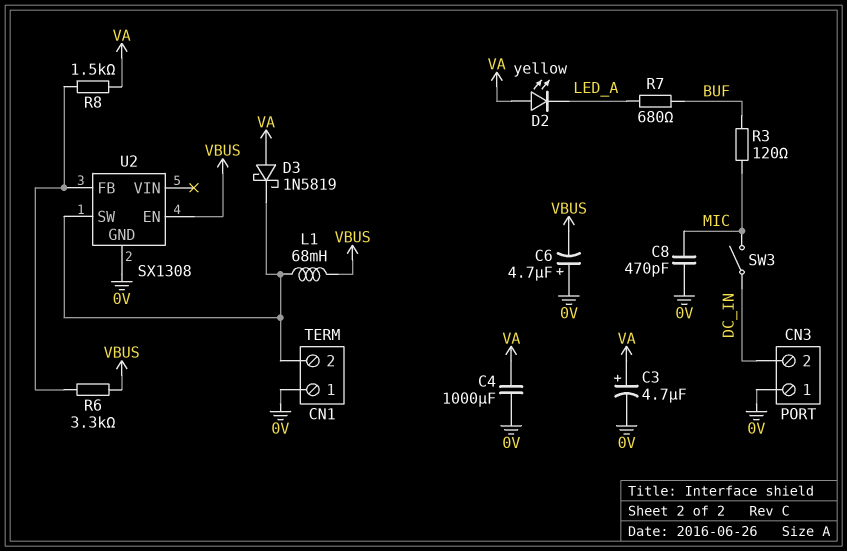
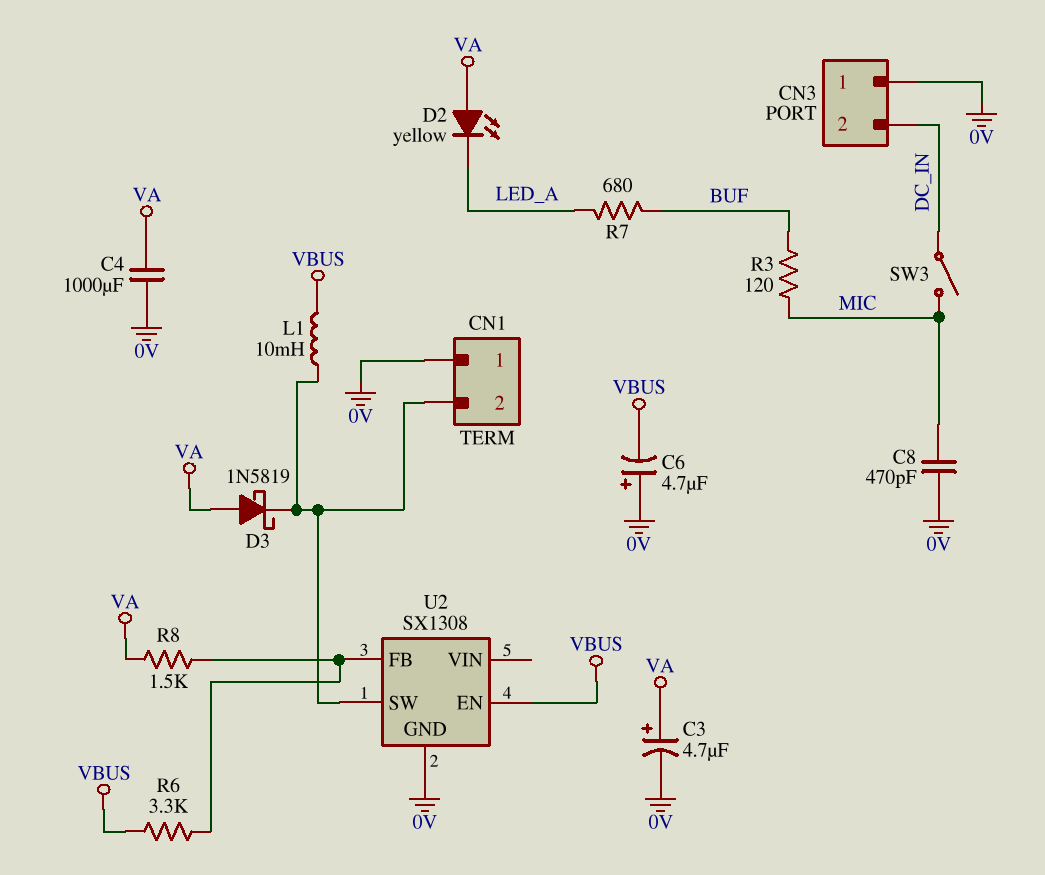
L1: 68mH (CN1/2, VBUS) -> 10mH (CN1/2, VBUS)

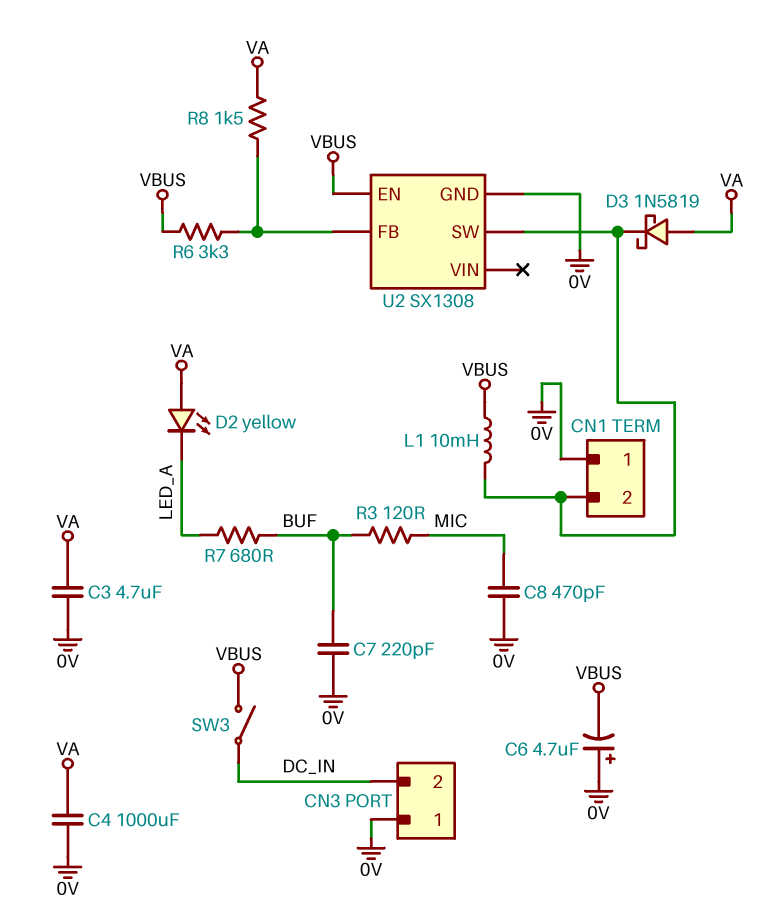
C3: 4.7uF (plus VA, minus 0V) -> 4.7uF (0V, VA)
C7: none -> 220pF (0V, BUF)
SW3: switch (DC_IN, MIC) -> switch (DC_IN, VBUS)

